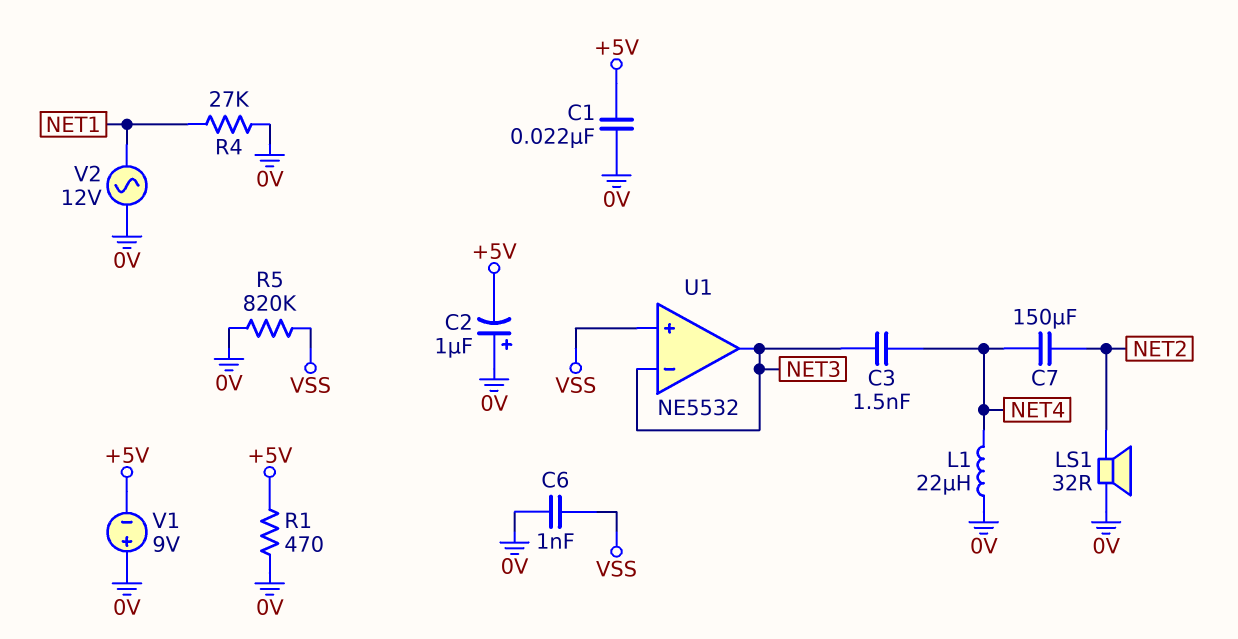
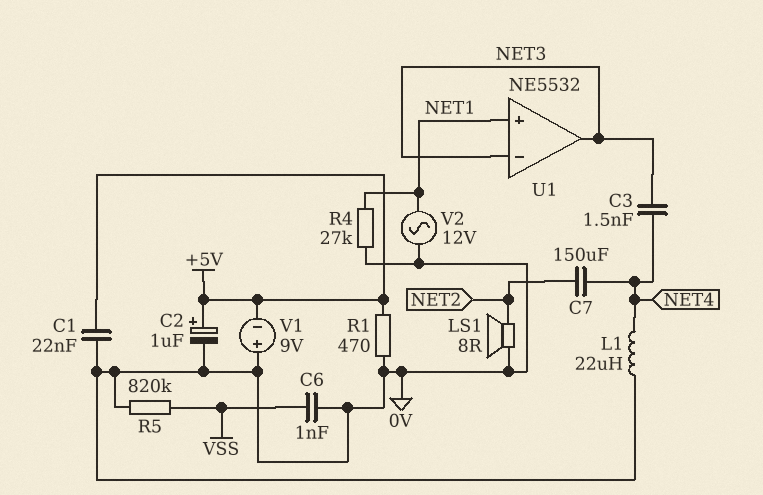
C2: 1uF (plus 0V, minus +5V) -> 1uF (plus +5V, minus 0V)
LS1: speaker 32R (0V, NET2) -> speaker 8R (0V, NET2)
U1 pin in+: VSS -> NET1

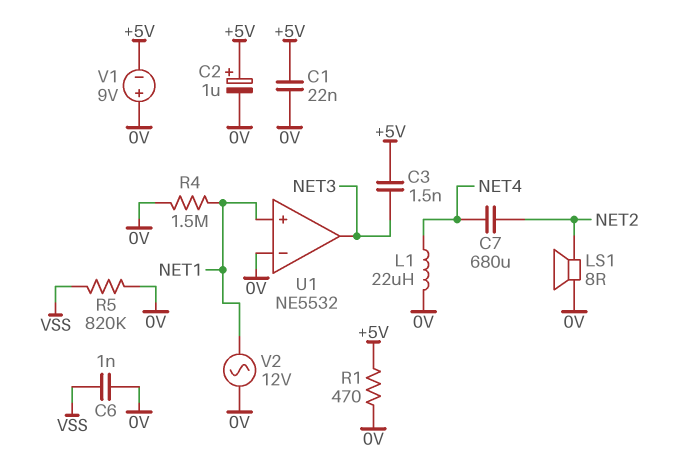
C3: 1.5nF (NET3, NET4) -> 1.5nF (+5V, NET3)
C7: 150uF (NET2, NET4) -> 680uF (NET2, NET4)
R4: 27k (0V, NET1) -> 1.5M (0V, NET1)
U1 pin in-: NET3 -> 0V

